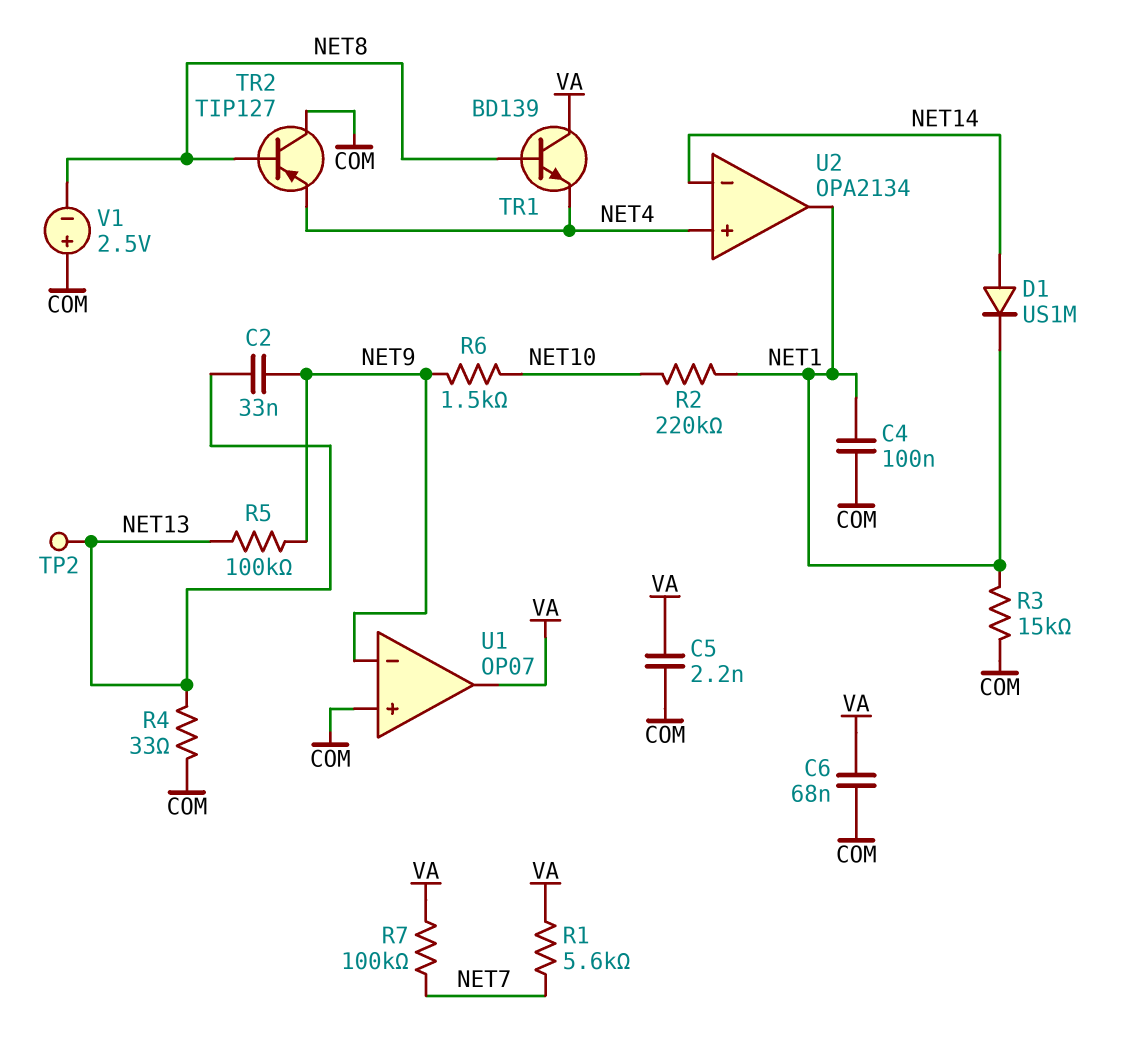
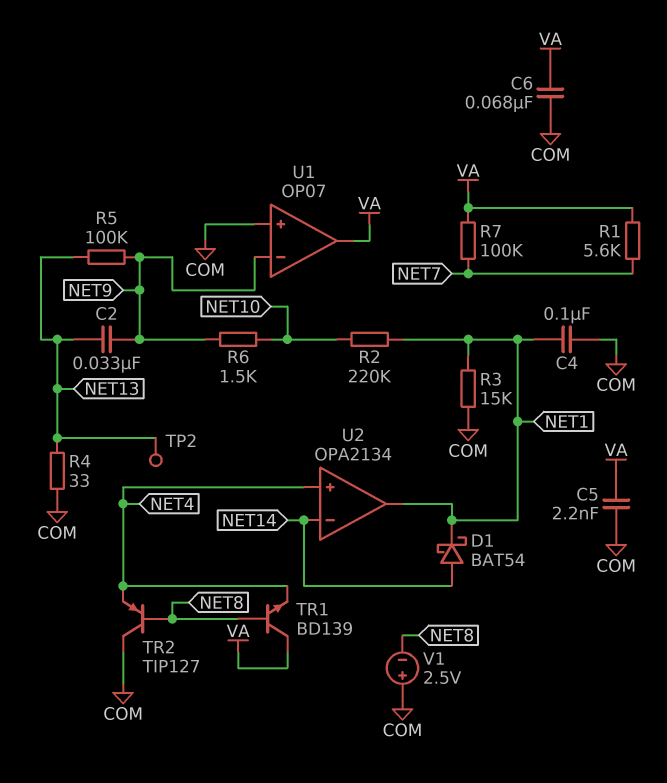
D1: diode US1M (A NET14, K NET1) -> schottky BAT54 (A NET14, K NET1)

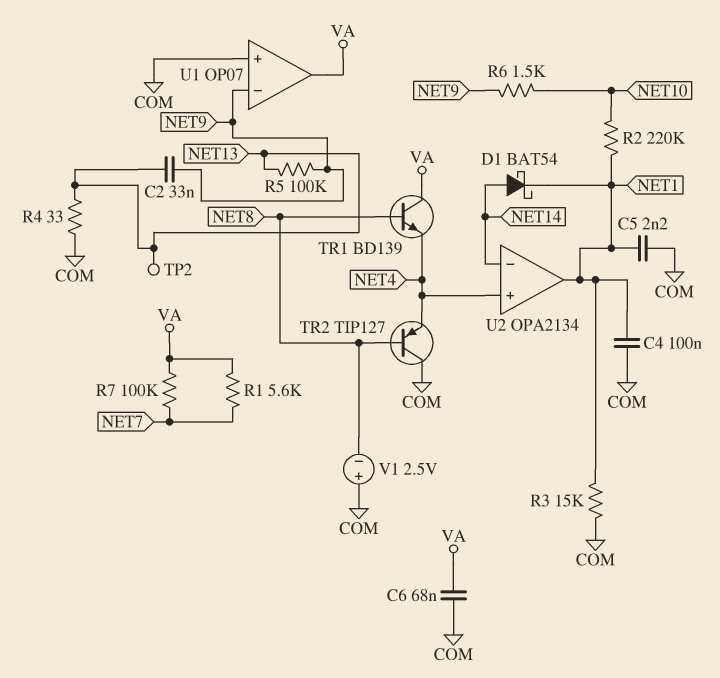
C5: 2.2nF (COM, VA) -> 2.2nF (COM, NET1)

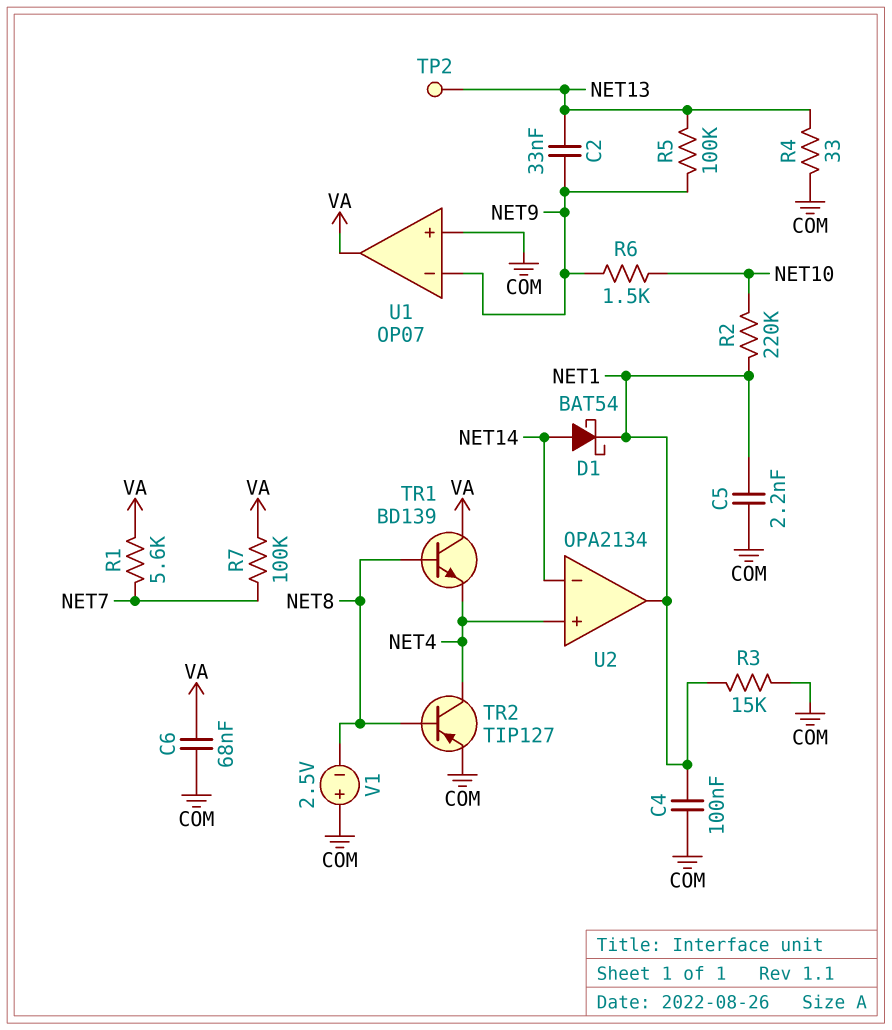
TR2: PNP TIP127 (B NET8, C COM, E NET4) -> PNP TIP127 (B NET8, C NET4, E COM)

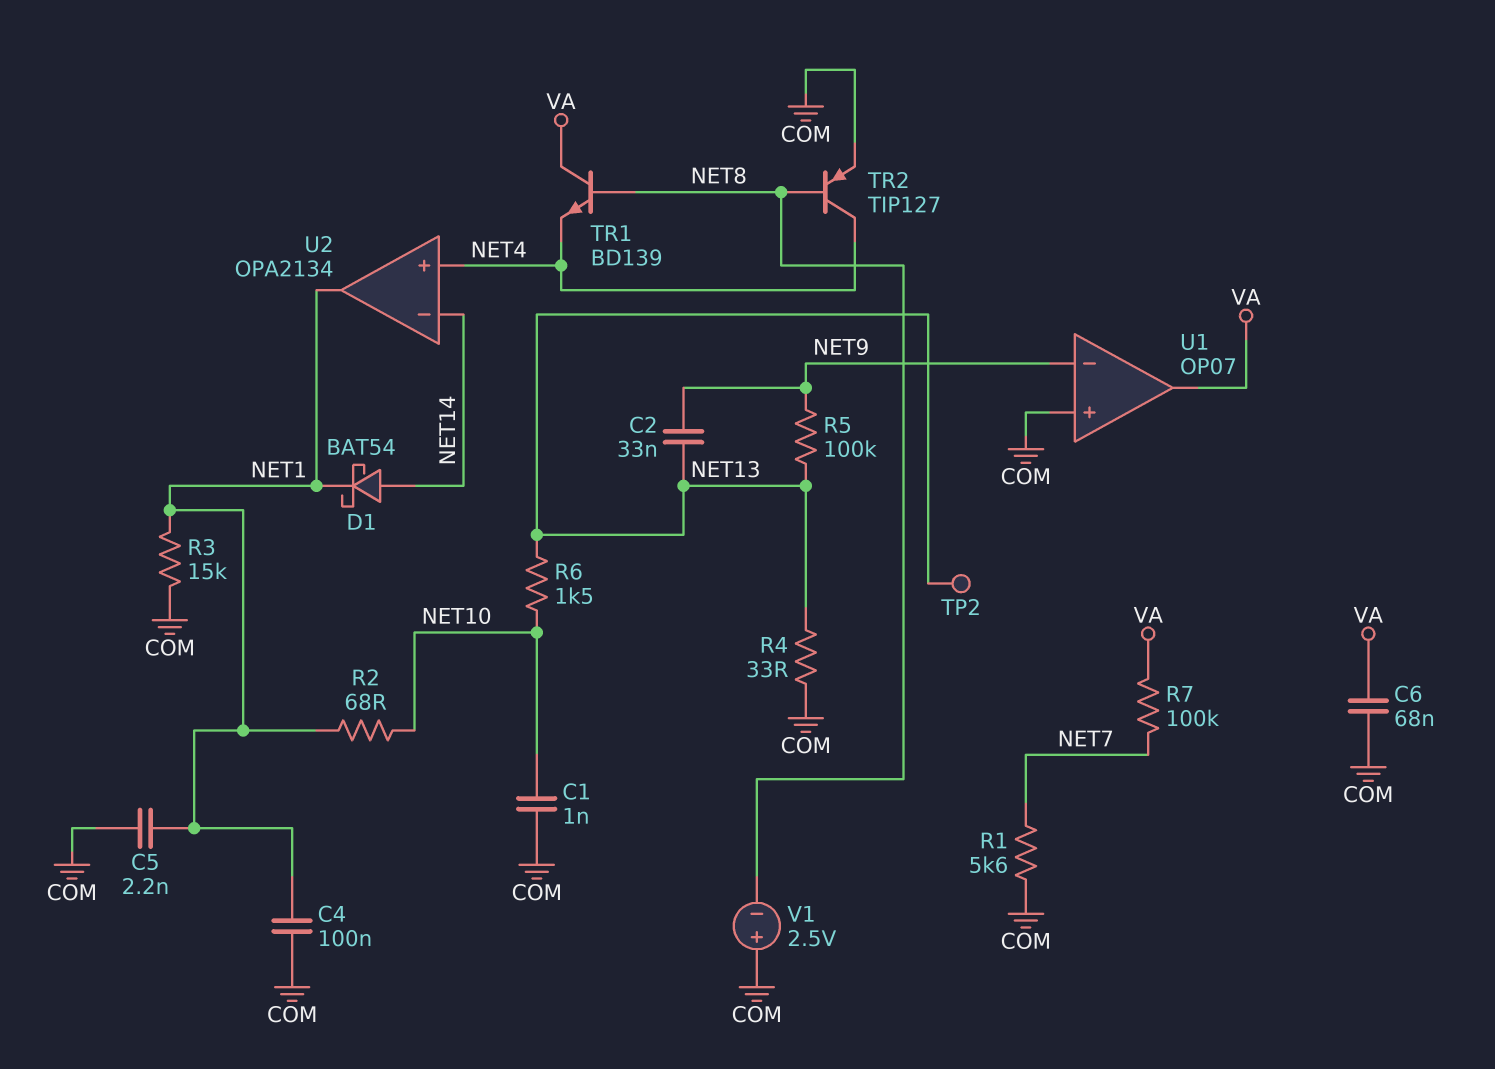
C1: none -> 1nF (COM, NET10)
R1: 5.6k (NET7, VA) -> 5.6k (COM, NET7)
R2: 220k (NET1, NET10) -> 68 (NET1, NET10)
R6: 1.5k (NET9, NET10) -> 1.5k (NET10, NET13)

